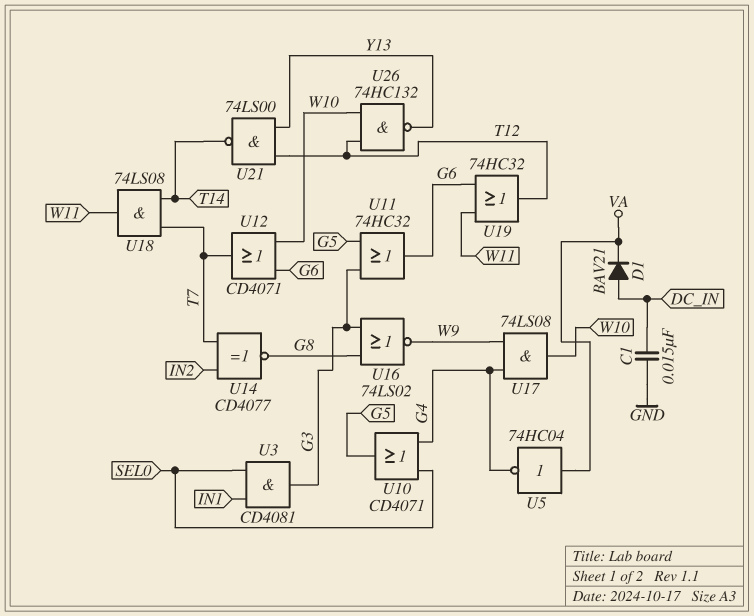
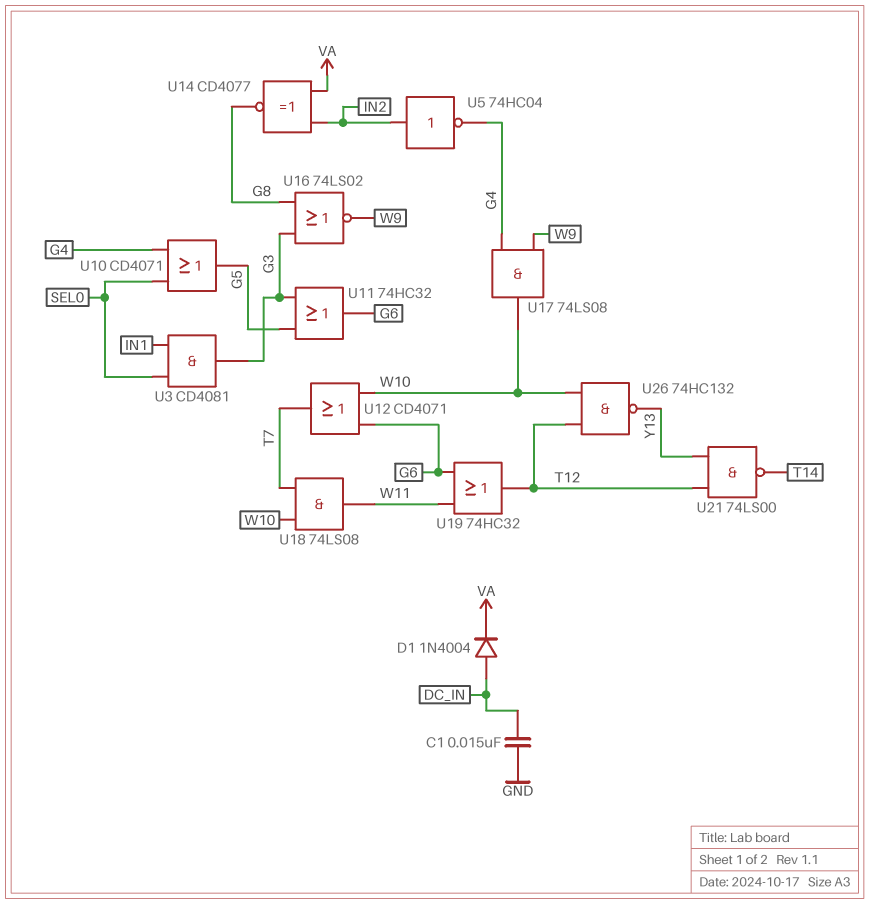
D1: diode BAV21 (A DC_IN, K VA) -> diode 1N4004 (A DC_IN, K VA)
U5: NOT 74HC04 (in VA, out G4) -> NOT 74HC04 (in IN2, out G4)
U14: XNOR CD4077 (in IN2, in T7, out G8) -> XNOR CD4077 (in IN2, in VA, out G8)
U18: AND 74LS08 (in T7, in T14, out W11) -> AND 74LS08 (in T7, in W10, out W11)

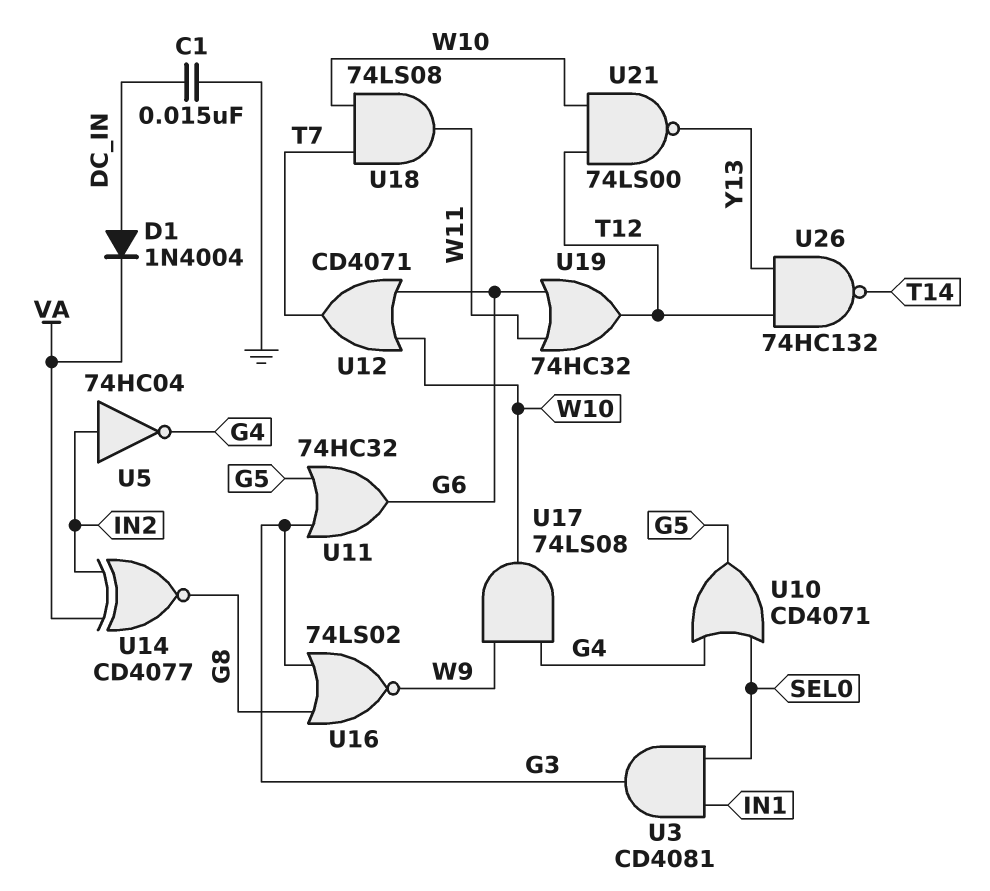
U21: NAND 74LS00 (in T12, in Y13, out T14) -> NAND 74LS00 (in T12, in W10, out Y13)
U26: NAND 74HC132 (in T12, in W10, out Y13) -> NAND 74HC132 (in T12, in Y13, out T14)

